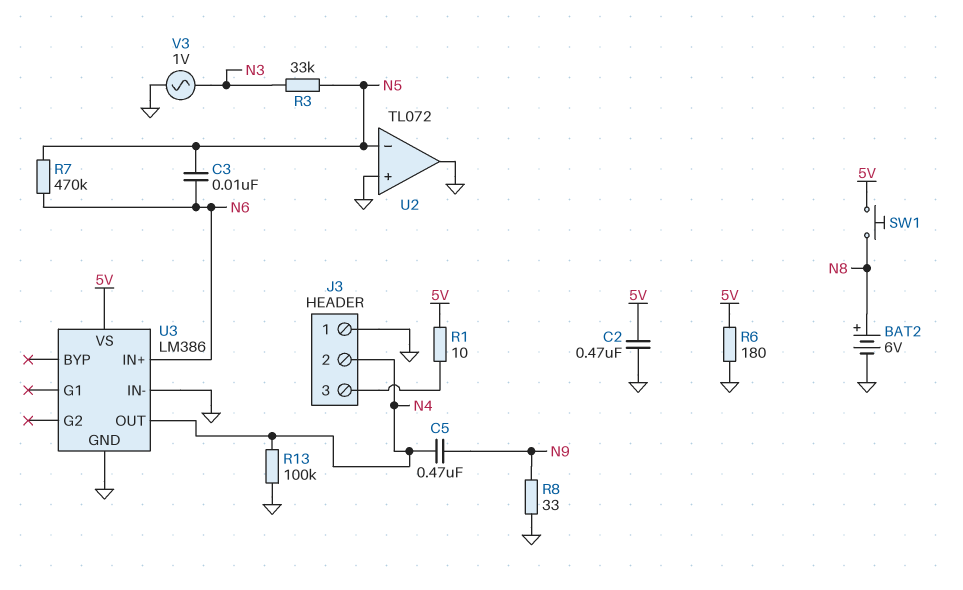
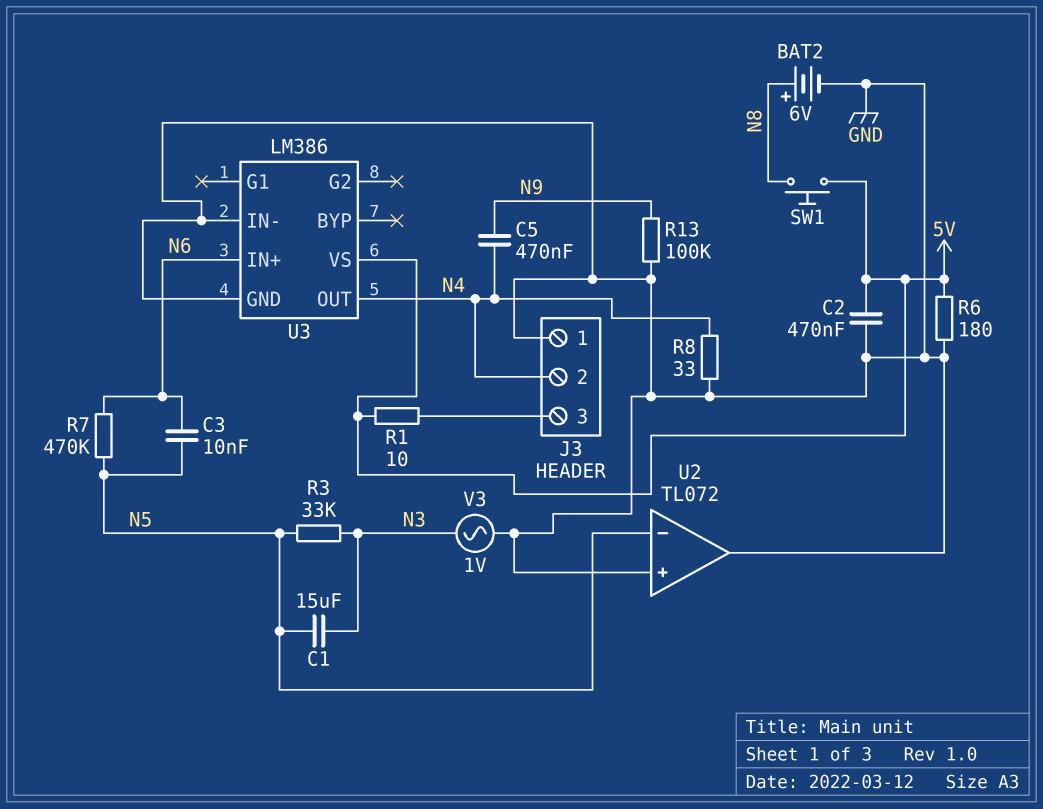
C1: none -> 15uF (N3, N5)
R8: 33 (GND, N9) -> 33 (GND, N4)
R13: 100k (GND, N4) -> 100k (GND, N9)

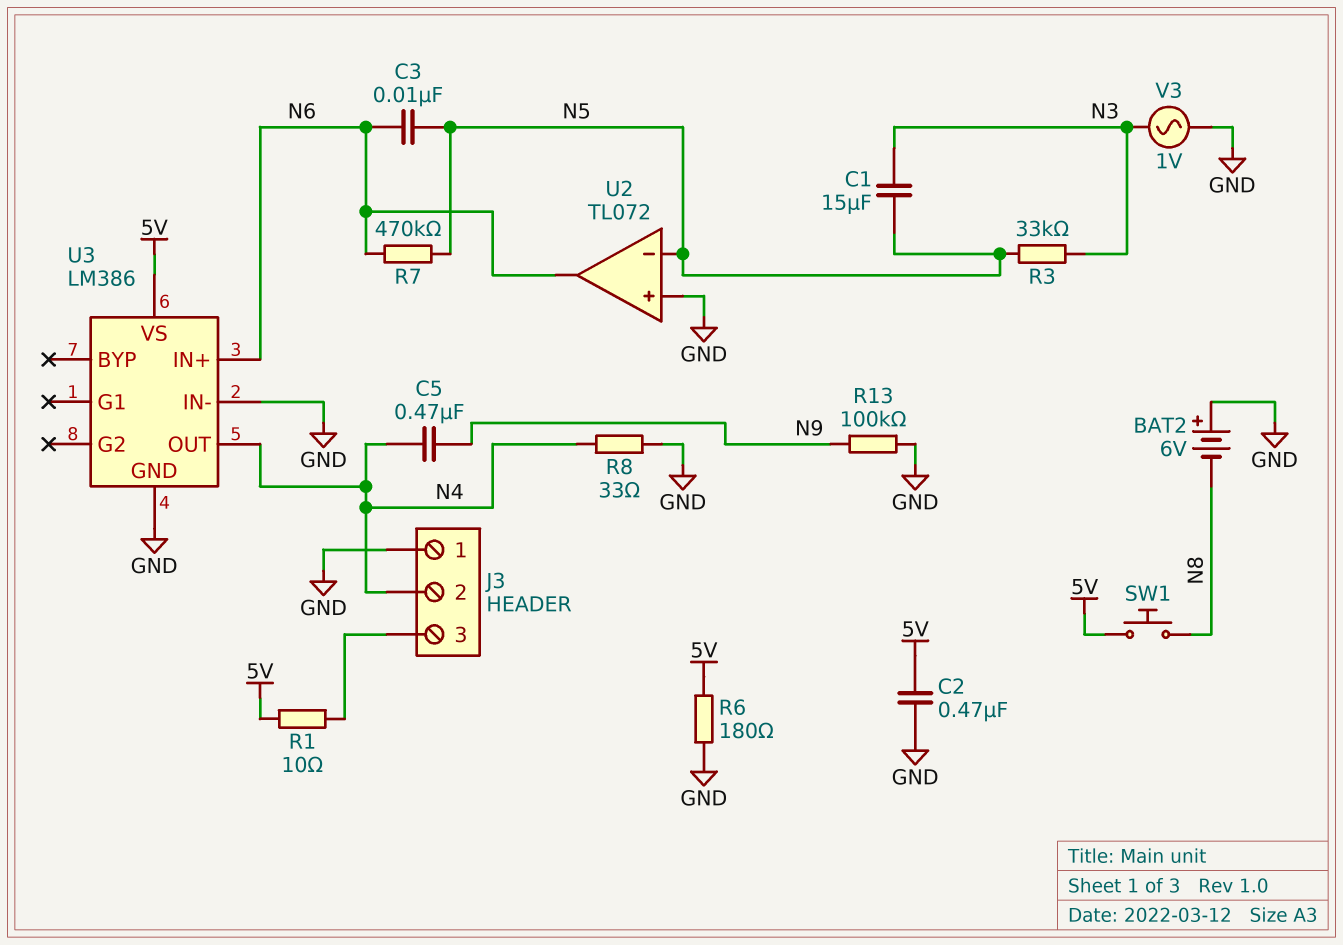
BAT2: 6V (plus N8, minus GND) -> 6V (plus GND, minus N8)
U2 pin out: GND -> N6

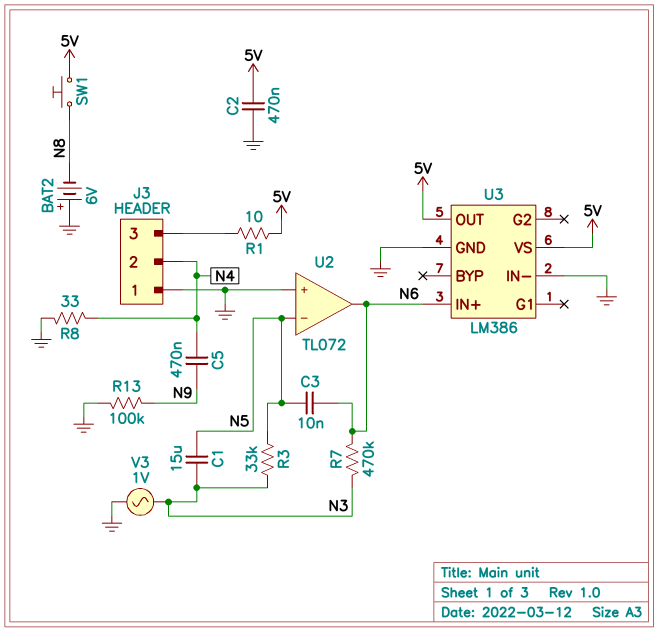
R6: 180 (5V, GND) -> none
R7: 470k (N5, N6) -> 470k (N3, N6)
U3 pin OUT: N4 -> 5V

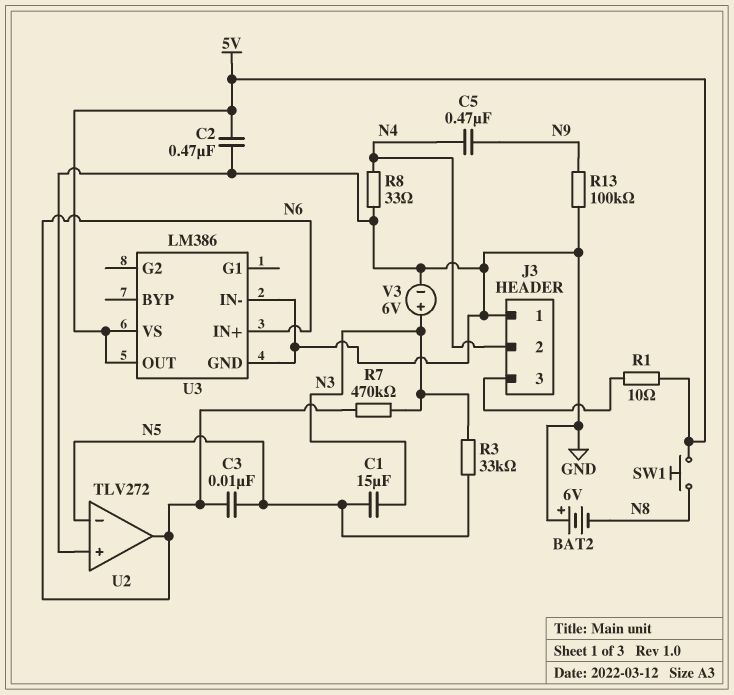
U2: TL072 -> TLV272
V3: AC 1V (GND, N3) -> 6V (plus N3, minus GND)

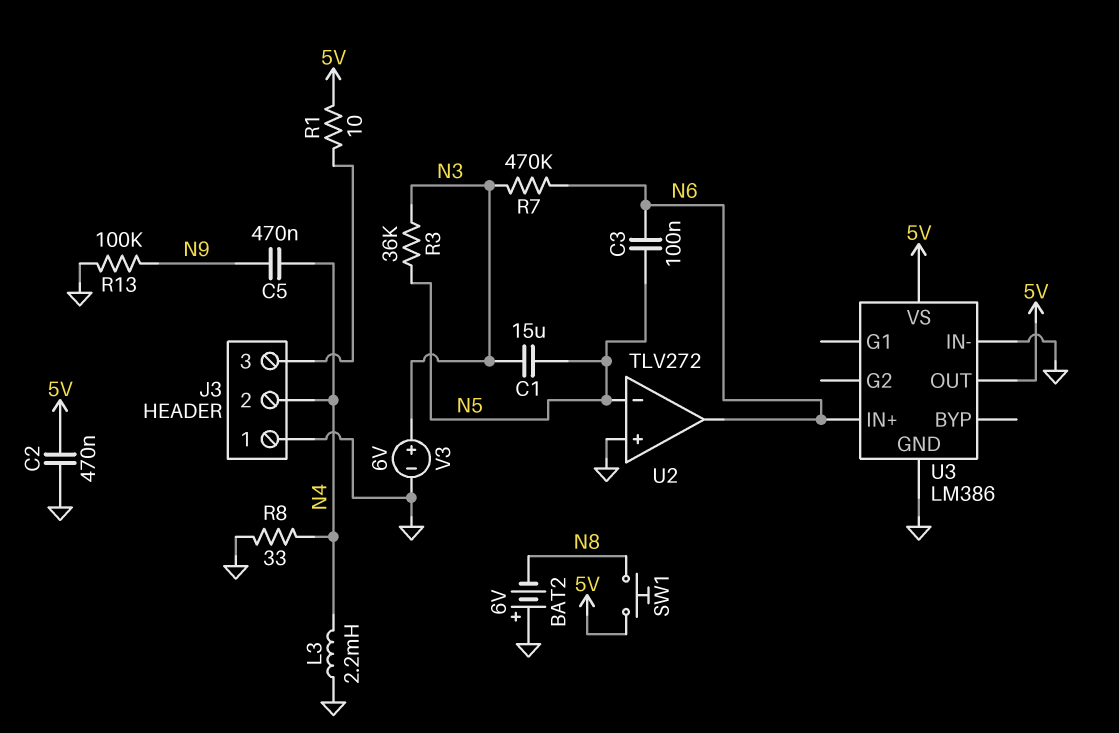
C3: 10nF (N5, N6) -> 100nF (N5, N6)
L3: none -> 2.2mH (GND, N4)
R3: 33k (N3, N5) -> 36k (N3, N5)

